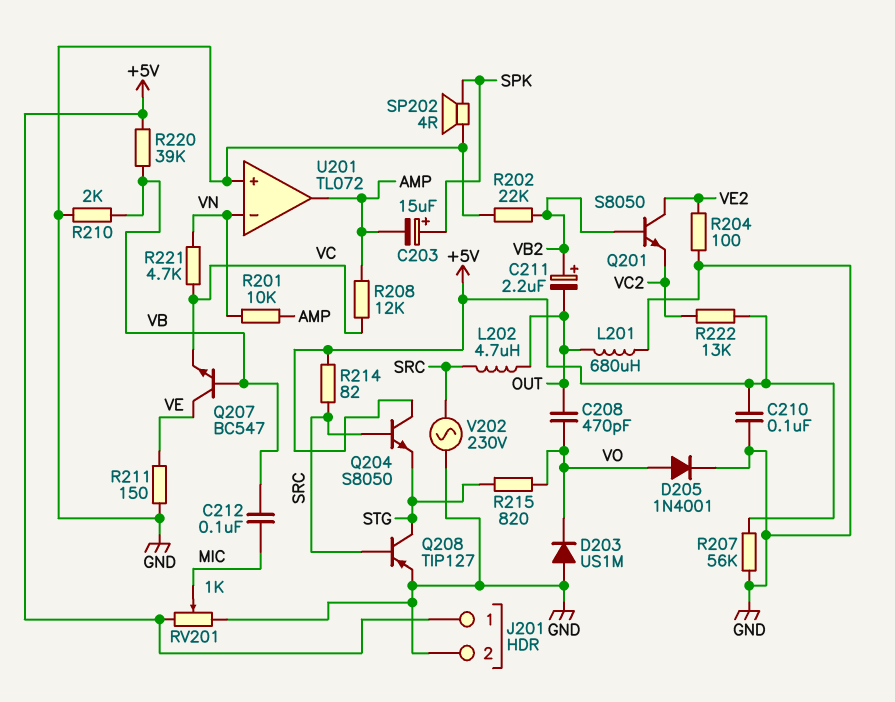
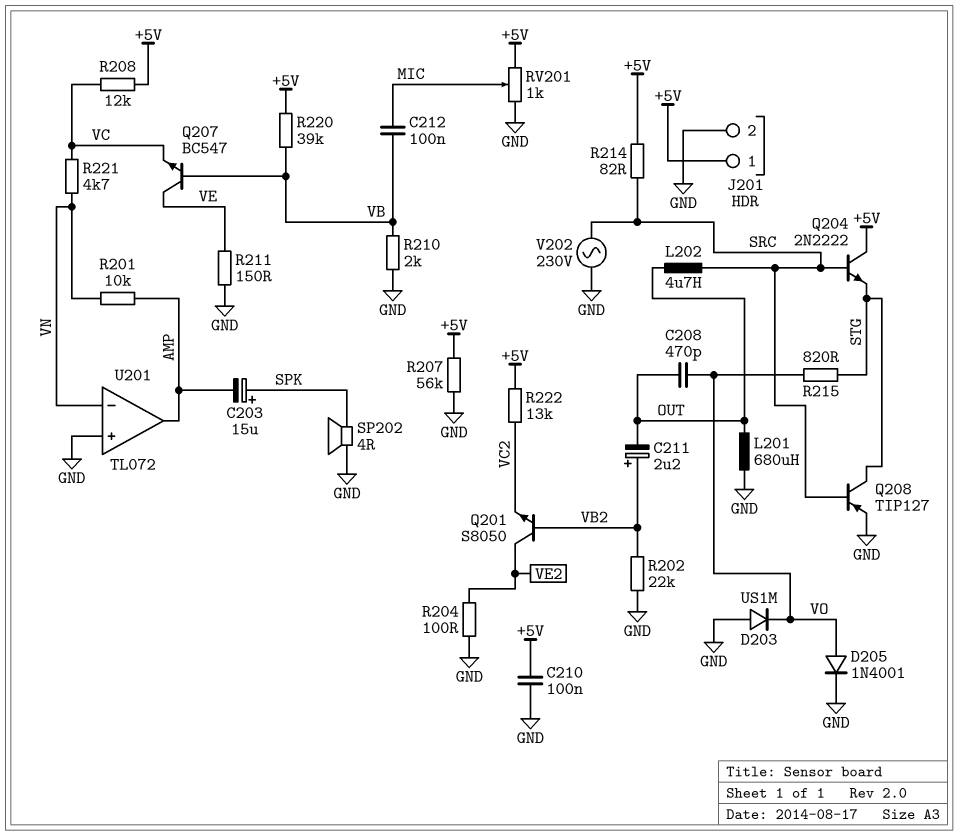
Q204: NPN S8050 (B SRC, C +5V, E STG) -> NPN 2N2222 (B SRC, C +5V, E STG)
R208: 12k (AMP, VC) -> 12k (+5V, VC)

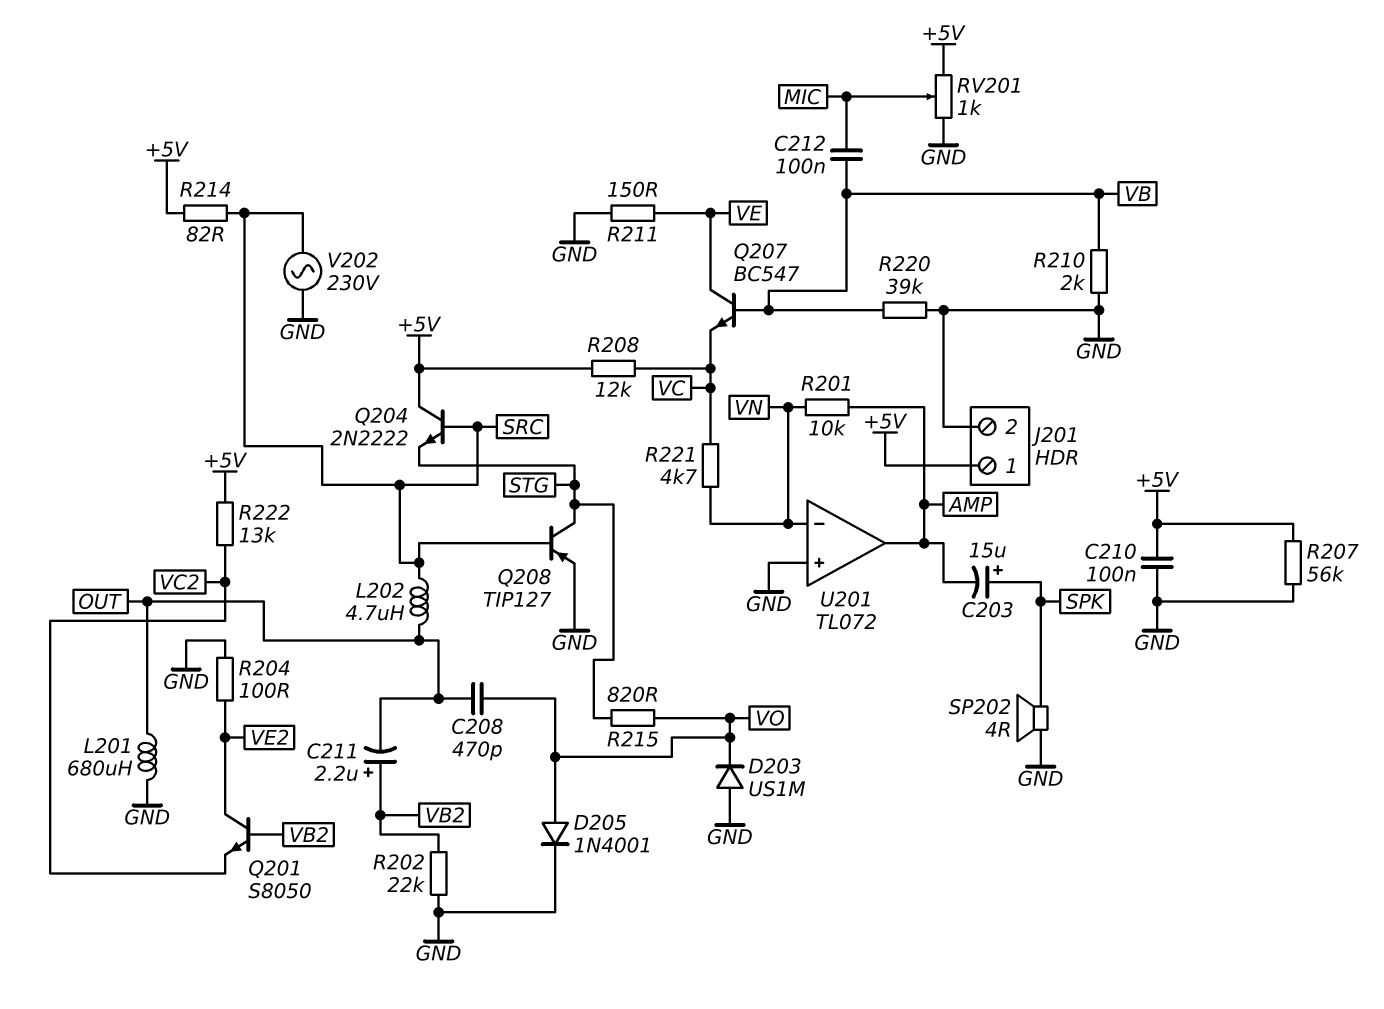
R220: 39k (+5V, VB) -> 39k (GND, VB)

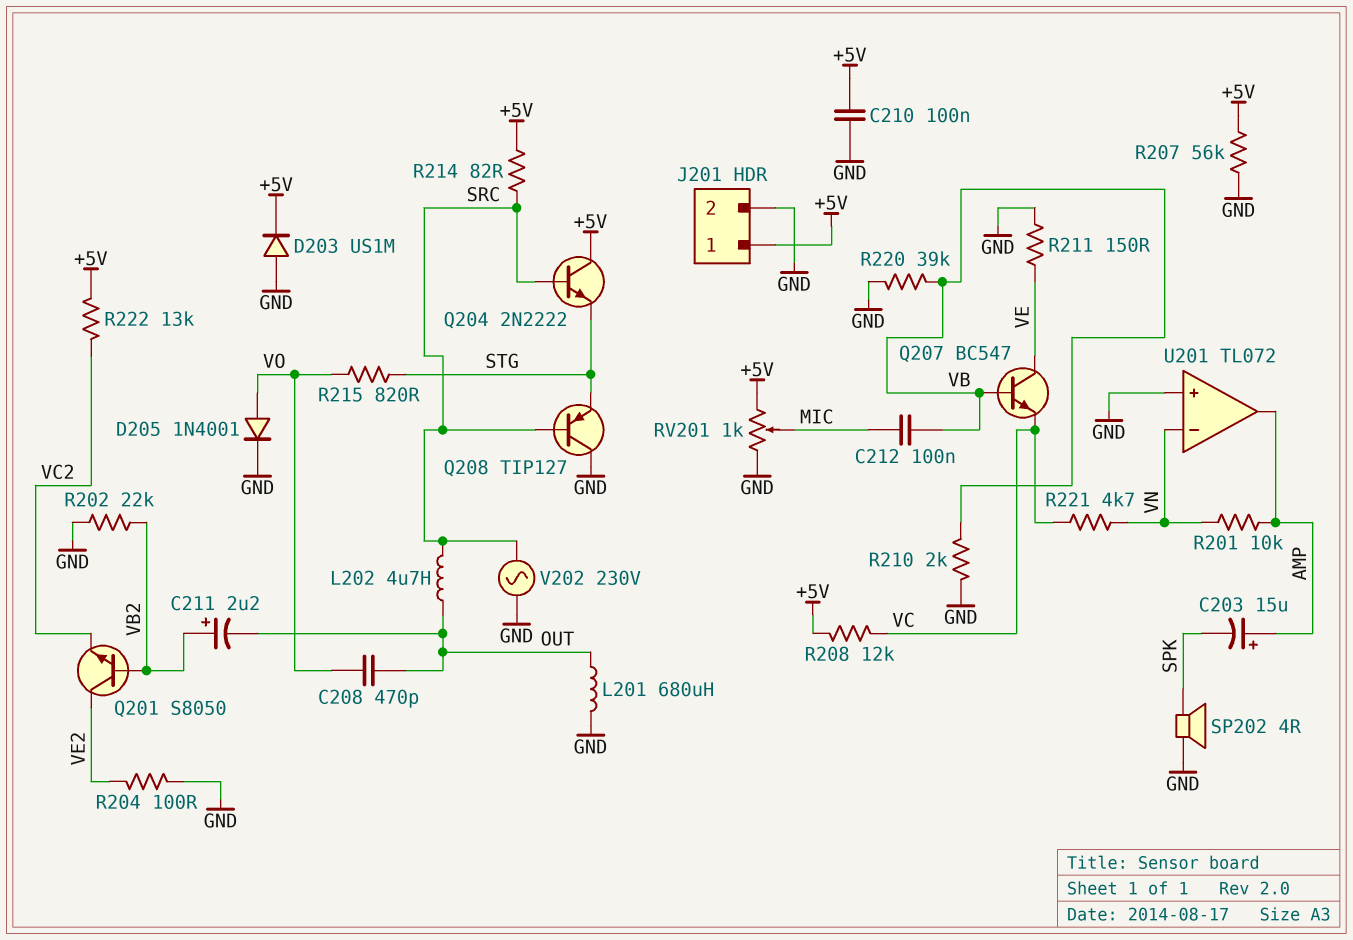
C203: 15uF (plus SPK, minus AMP) -> 15uF (plus AMP, minus SPK)
D203: diode US1M (A GND, K VO) -> diode US1M (A GND, K +5V)
Q208: PNP TIP127 (B SRC, C STG, E GND) -> PNP TIP127 (B SRC, C GND, E STG)

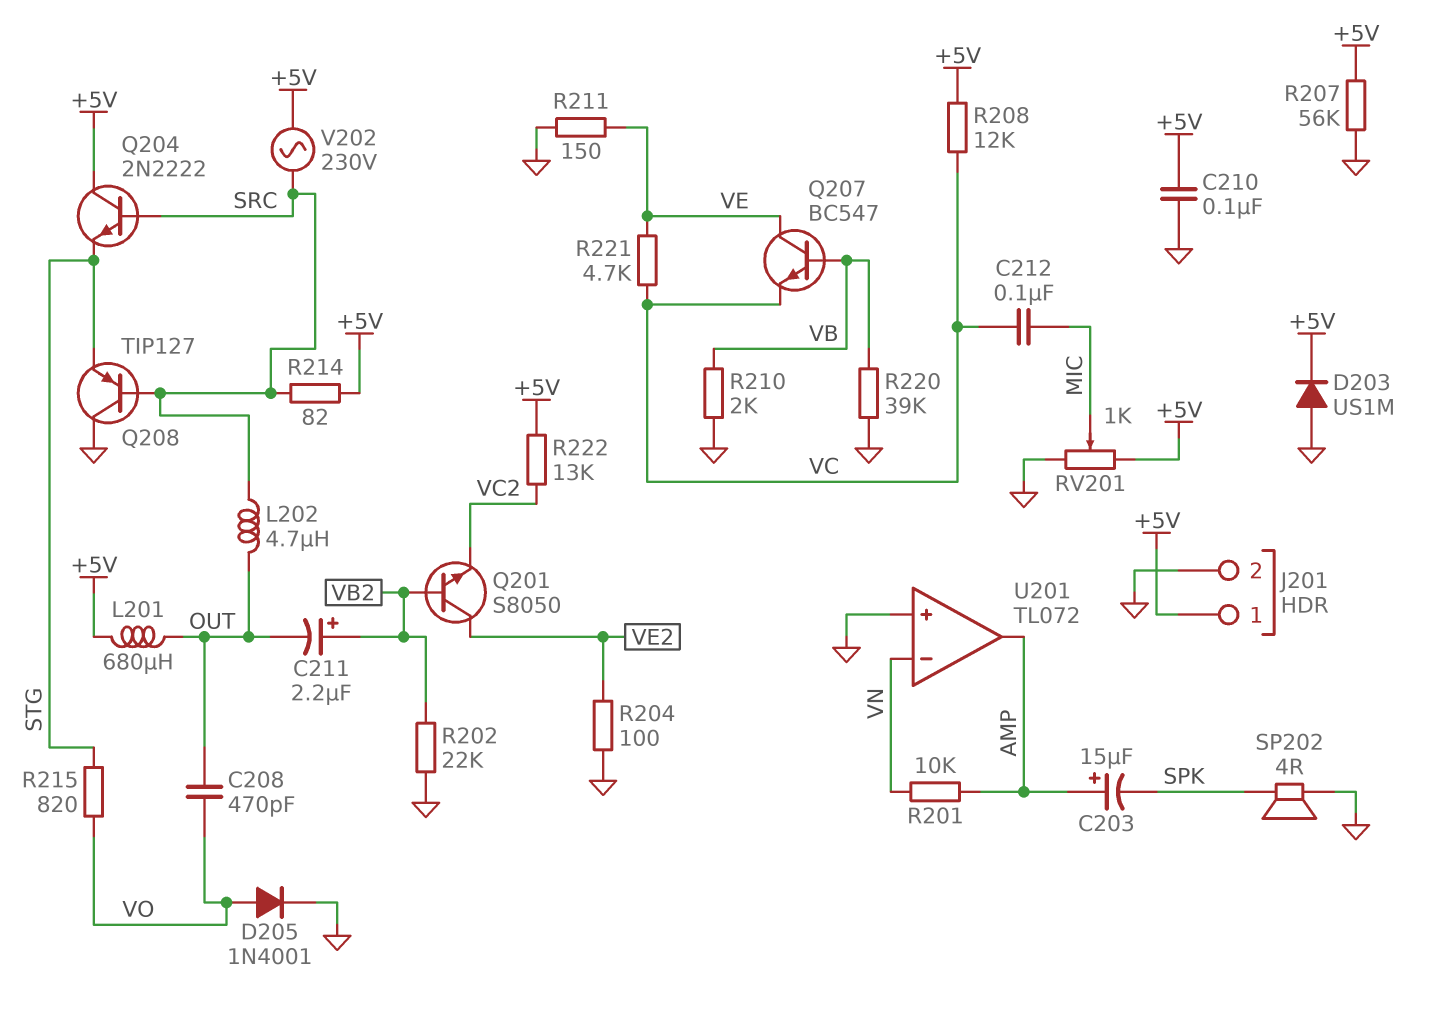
C212: 100nF (MIC, VB) -> 100nF (MIC, VC)
L201: 680uH (GND, OUT) -> 680uH (+5V, OUT)
R221: 4.7k (VC, VN) -> 4.7k (VC, VE)
V202: AC 230V (GND, SRC) -> AC 230V (+5V, SRC)

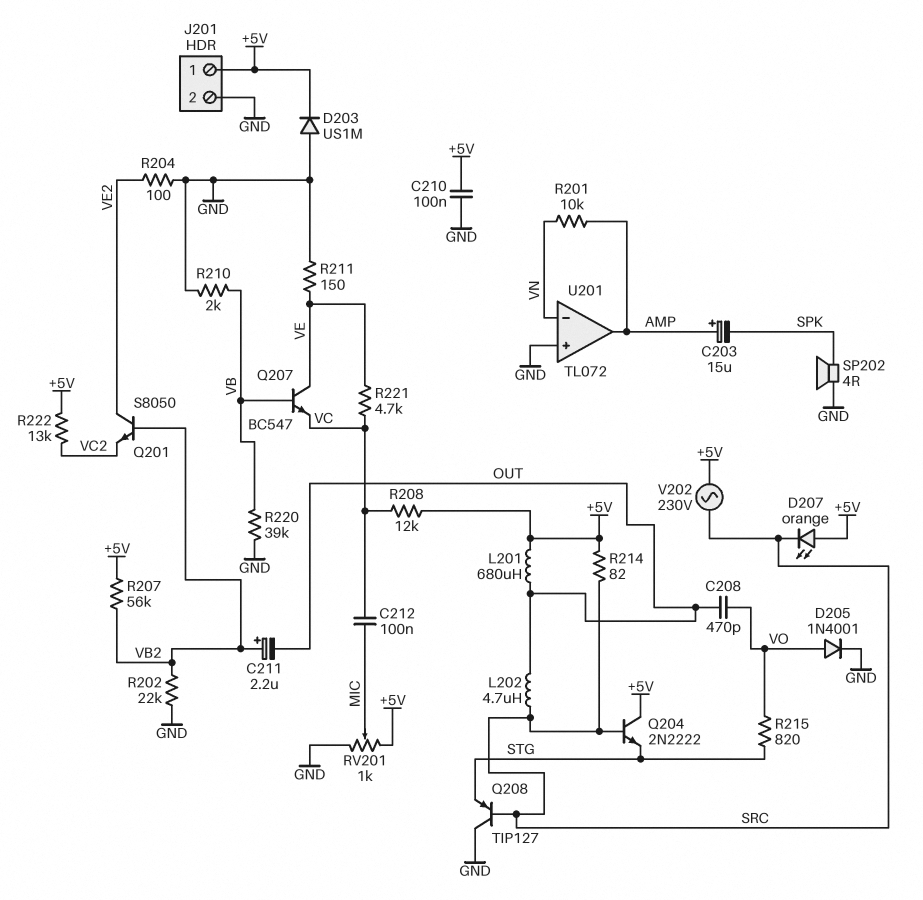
D207: none -> LED orange (A +5V, K SRC)
R207: 56k (+5V, GND) -> 56k (+5V, VB2)

